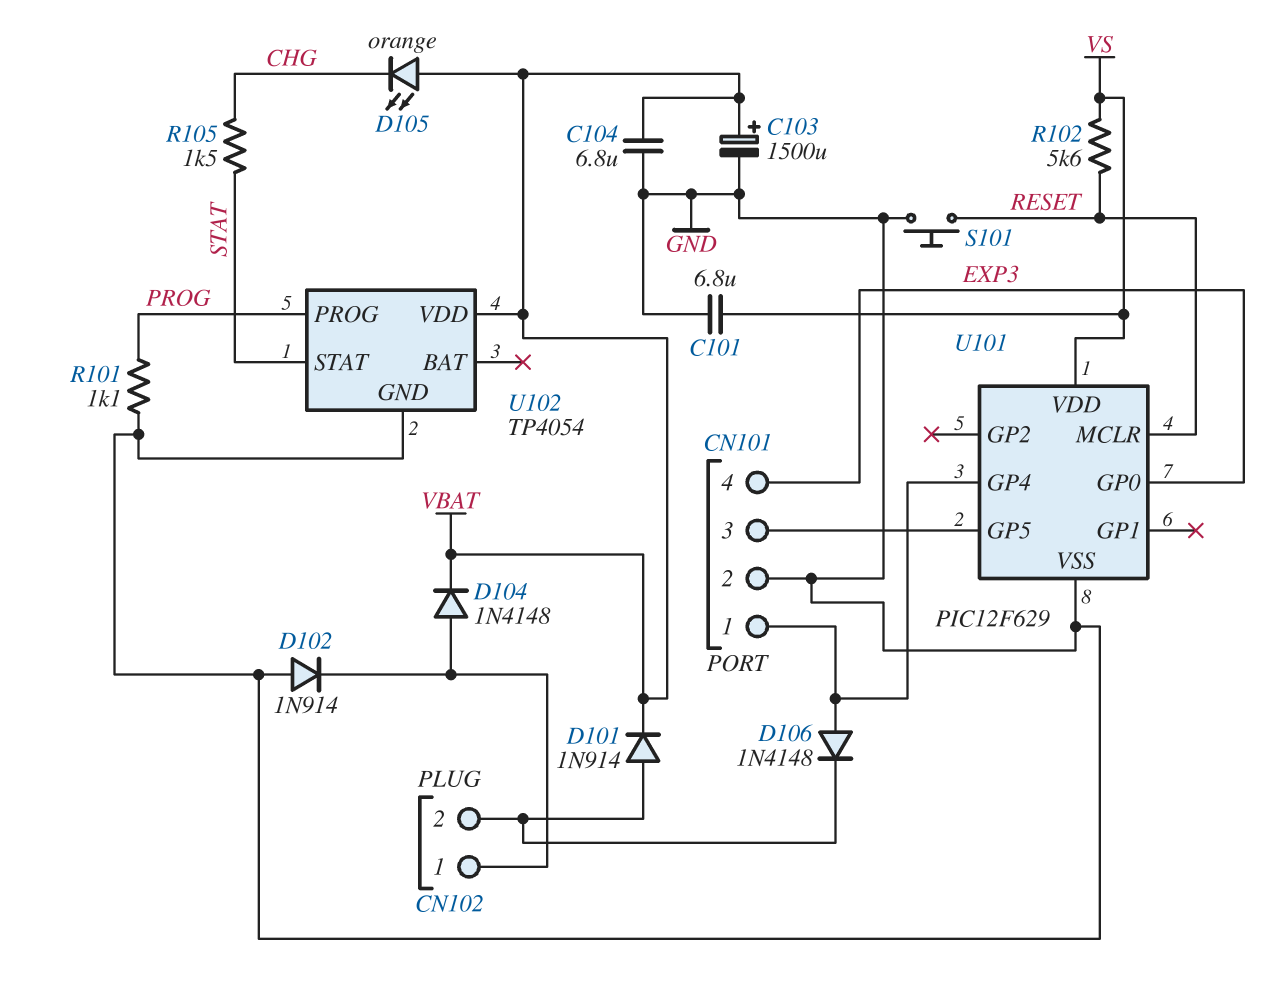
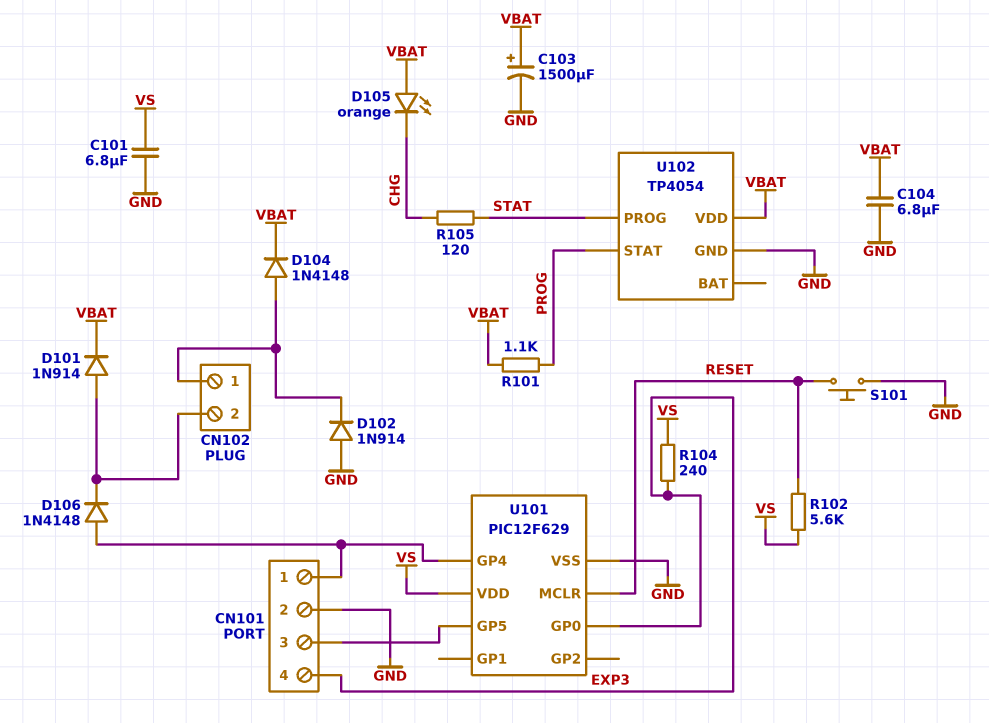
R101: 1.1k (GND, PROG) -> 1.1k (PROG, VBAT)
R104: none -> 240 (EXP3, VS)
R105: 1.5k (CHG, STAT) -> 120 (CHG, STAT)
U102 pin PROG: PROG -> STAT
U102 pin STAT: STAT -> PROG

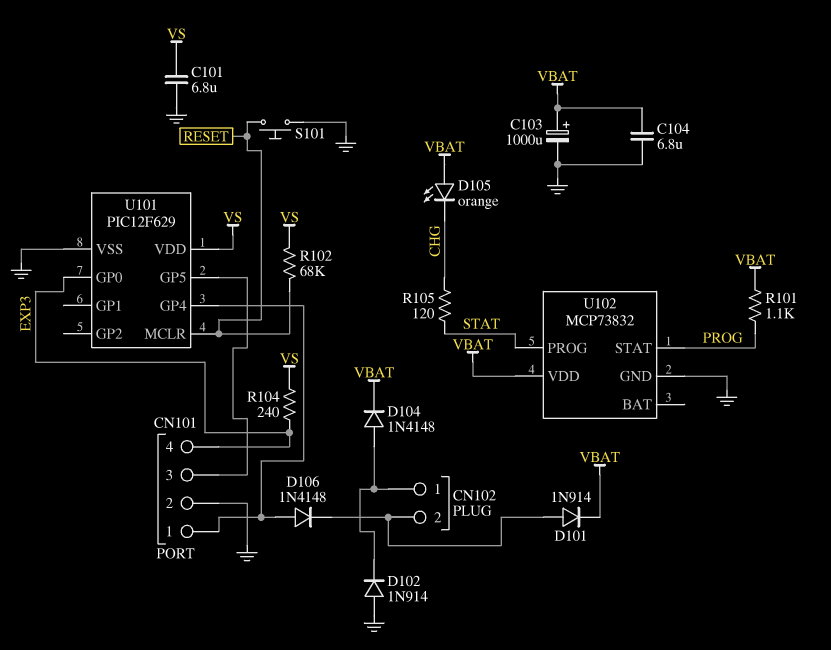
C103: 1500uF (plus VBAT, minus GND) -> 1000uF (plus VBAT, minus GND)
R102: 5.6k (RESET, VS) -> 68k (RESET, VS)
U102: TP4054 -> MCP73832

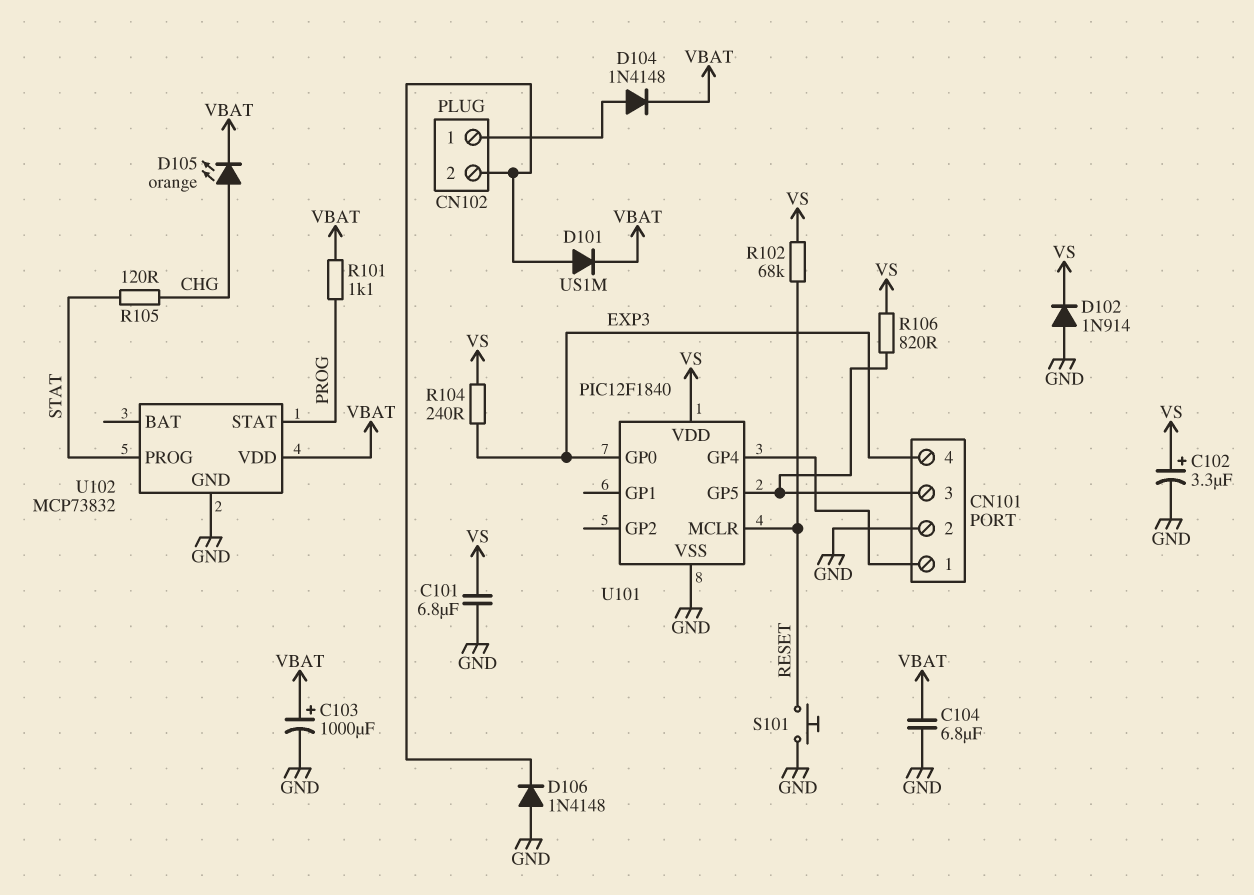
C102: none -> 3.3uF (plus VS, minus GND)
D101: diode 1N914 (A CN102/2, K VBAT) -> diode US1M (A CN102/2, K VBAT)
D102: diode 1N914 (A GND, K CN102/1) -> diode 1N914 (A GND, K VS)
D105: LED orange (A VBAT, K CHG) -> LED orange (A CHG, K VBAT)
D106: diode 1N4148 (A CN101/1, K CN102/2) -> diode 1N4148 (A GND, K CN102/2)
R106: none -> 820 (CN101/3, VS)
U101: PIC12F629 -> PIC12F1840

